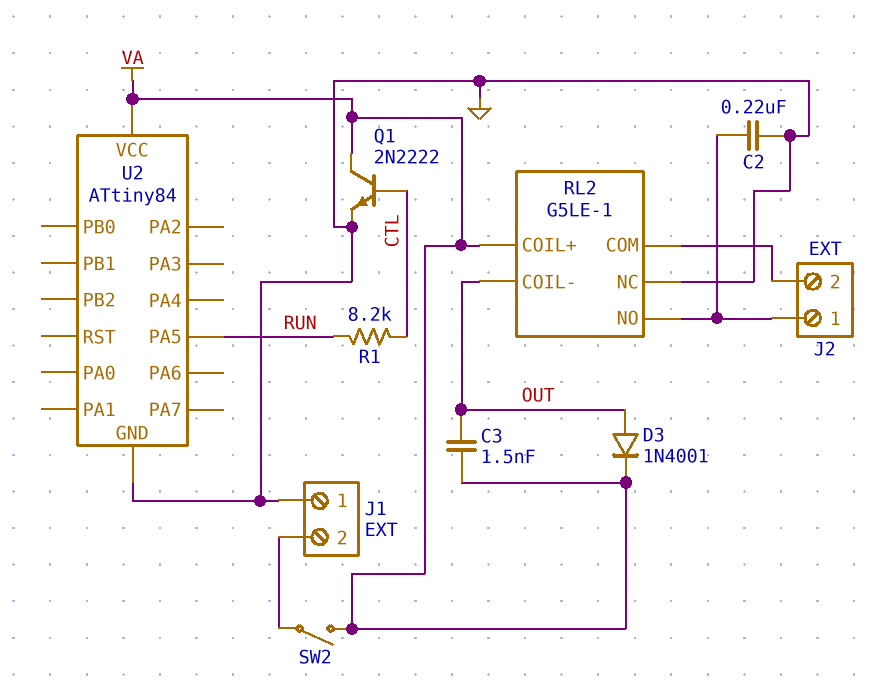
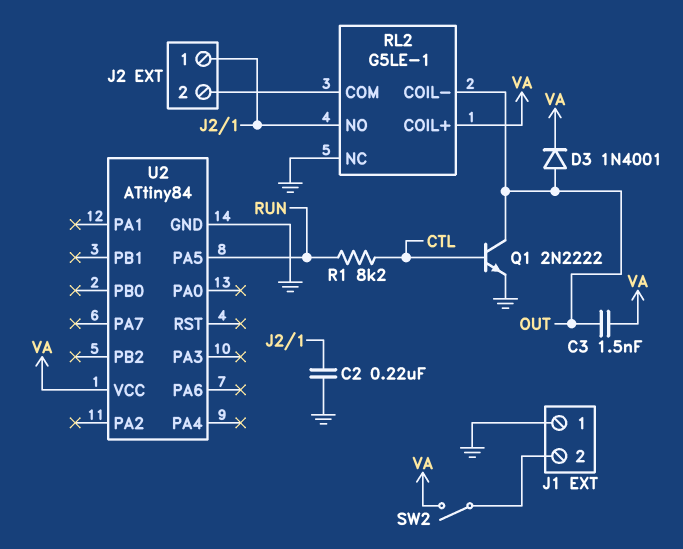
Q1: NPN 2N2222 (B CTL, C VA, E GND) -> NPN 2N2222 (B CTL, C OUT, E GND)

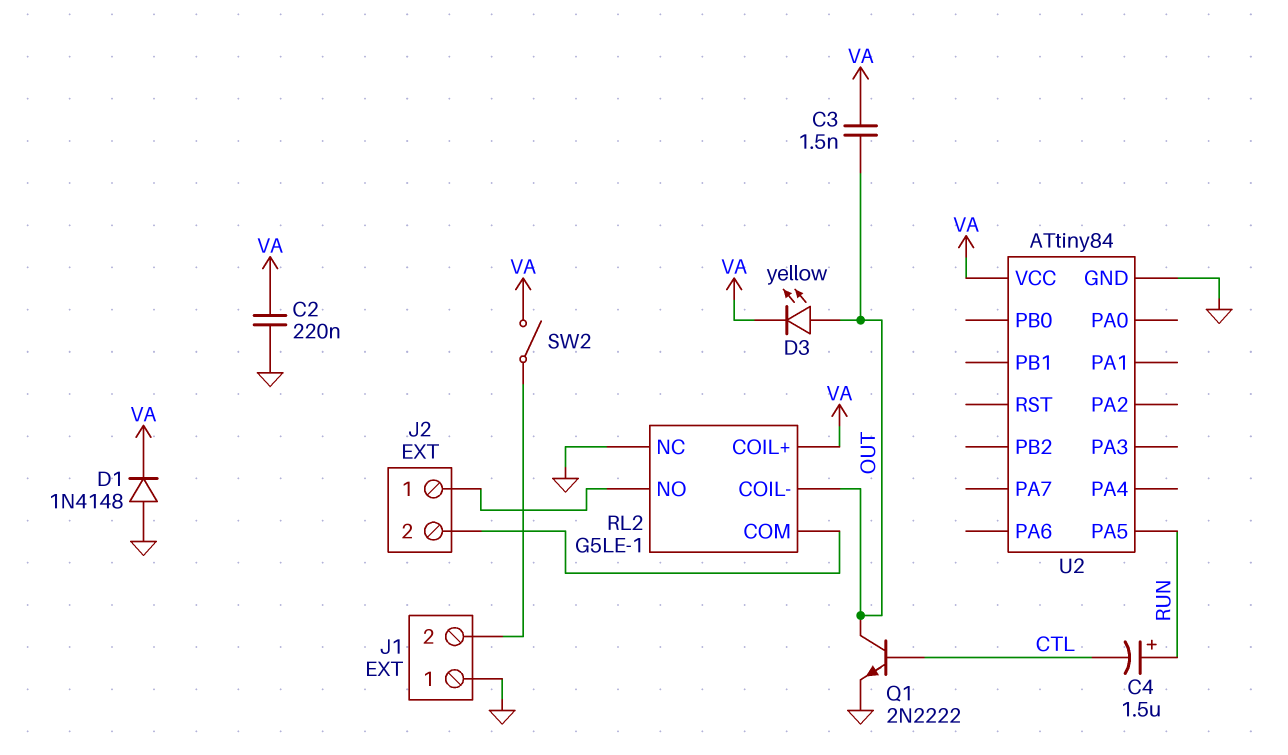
C2: 220nF (GND, J2/1) -> 220nF (GND, VA)
C4: none -> 1.5uF (plus RUN, minus CTL)
D1: none -> diode 1N4148 (A GND, K VA)
D3: diode 1N4001 (A OUT, K VA) -> LED yellow (A OUT, K VA)
R1: 8.2k (CTL, RUN) -> none

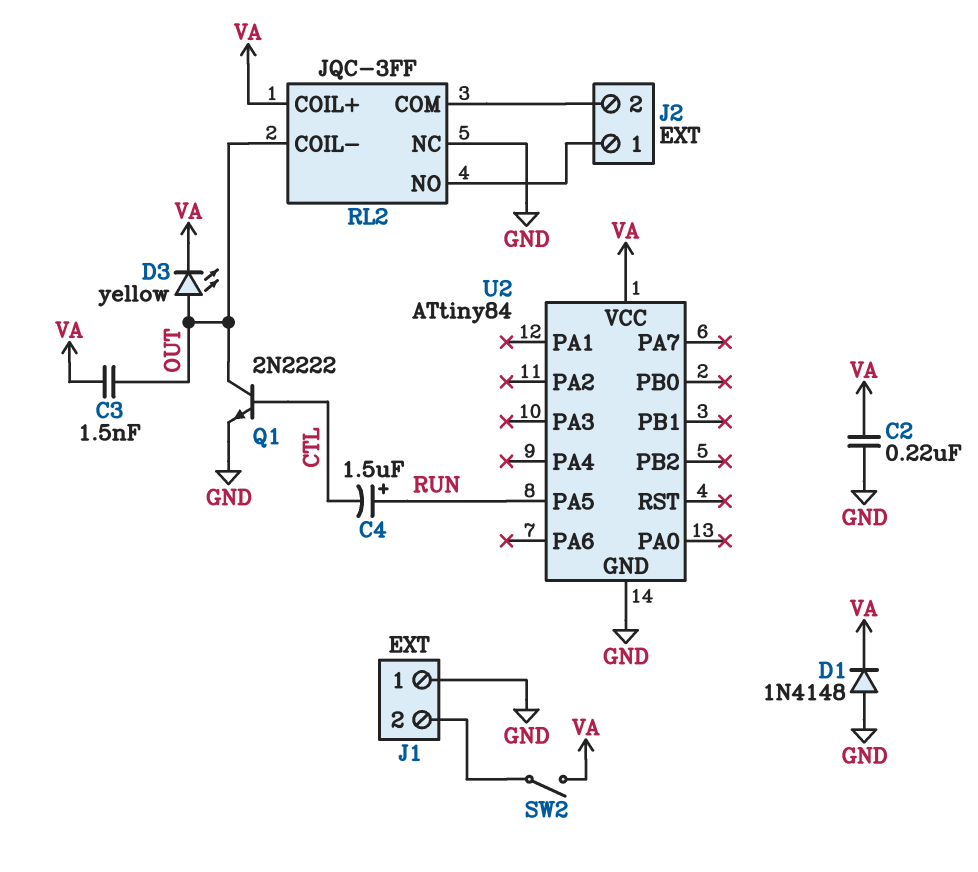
RL2: G5LE-1 -> JQC-3FF

